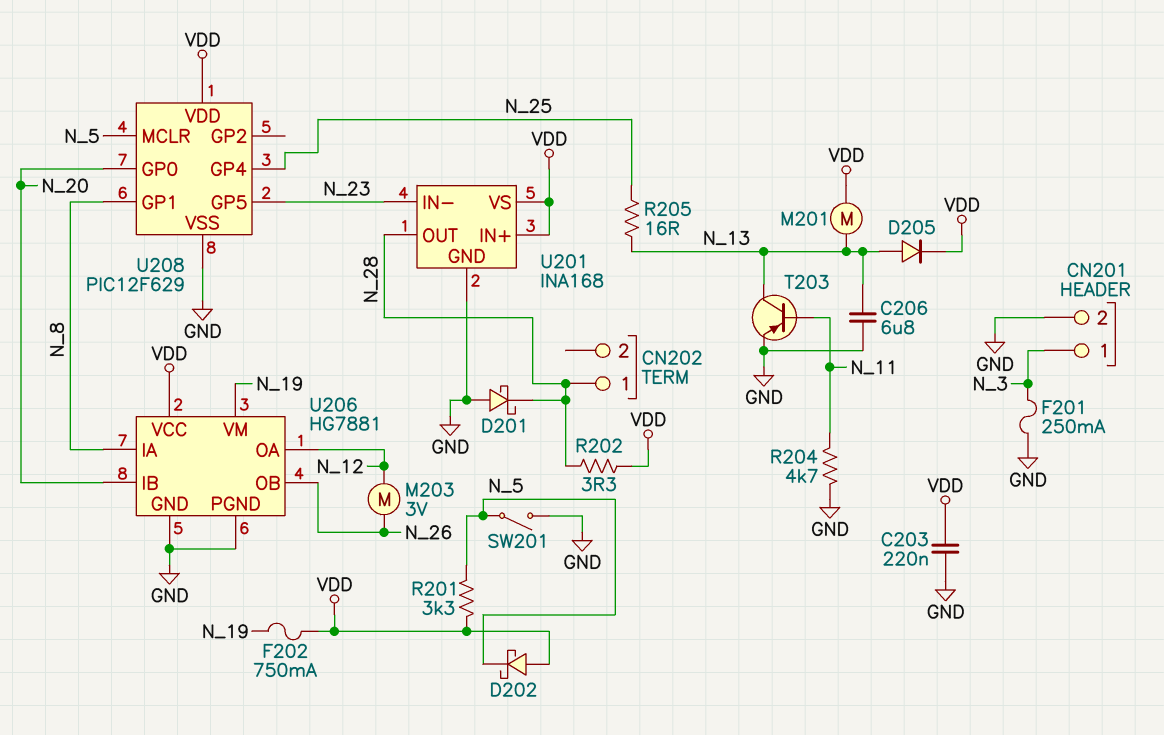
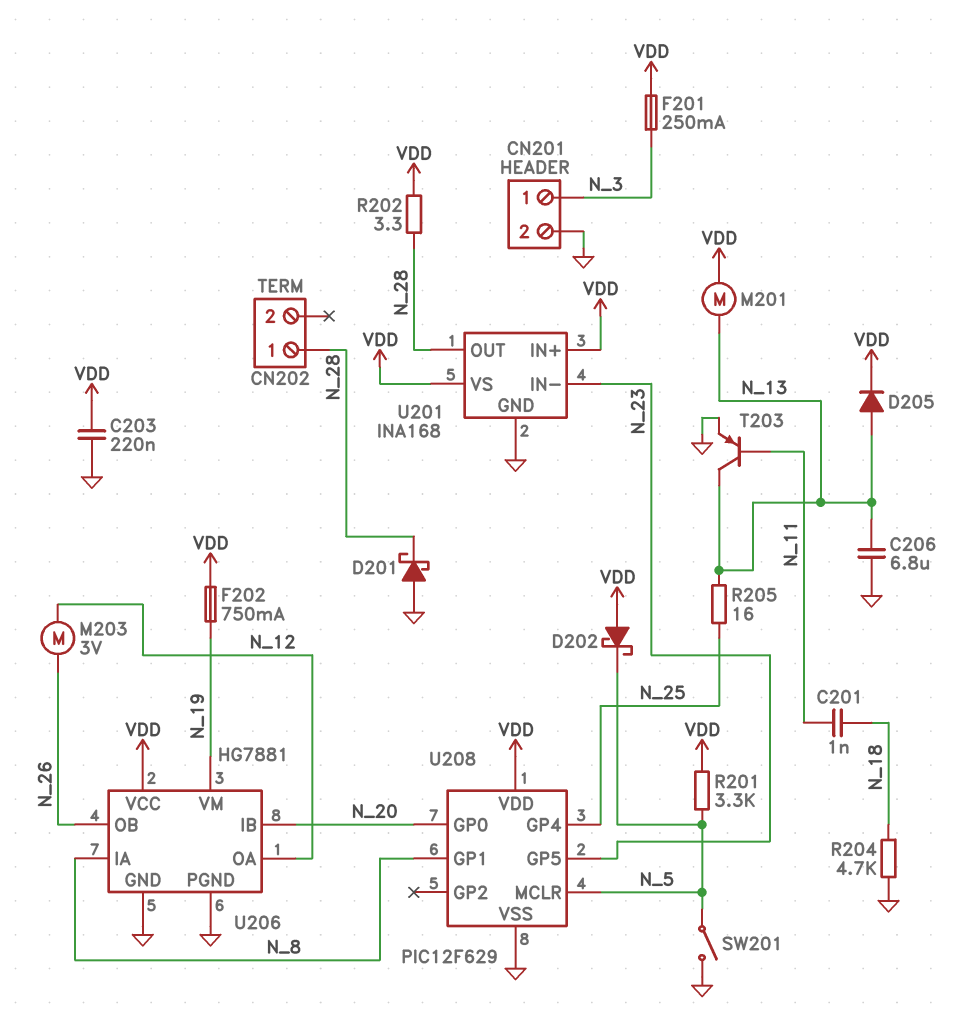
C201: none -> 1nF (N_11, N_18)
F201: 250mA (GND, N_3) -> 250mA (N_3, VDD)
R204: 4.7k (GND, N_11) -> 4.7k (GND, N_18)

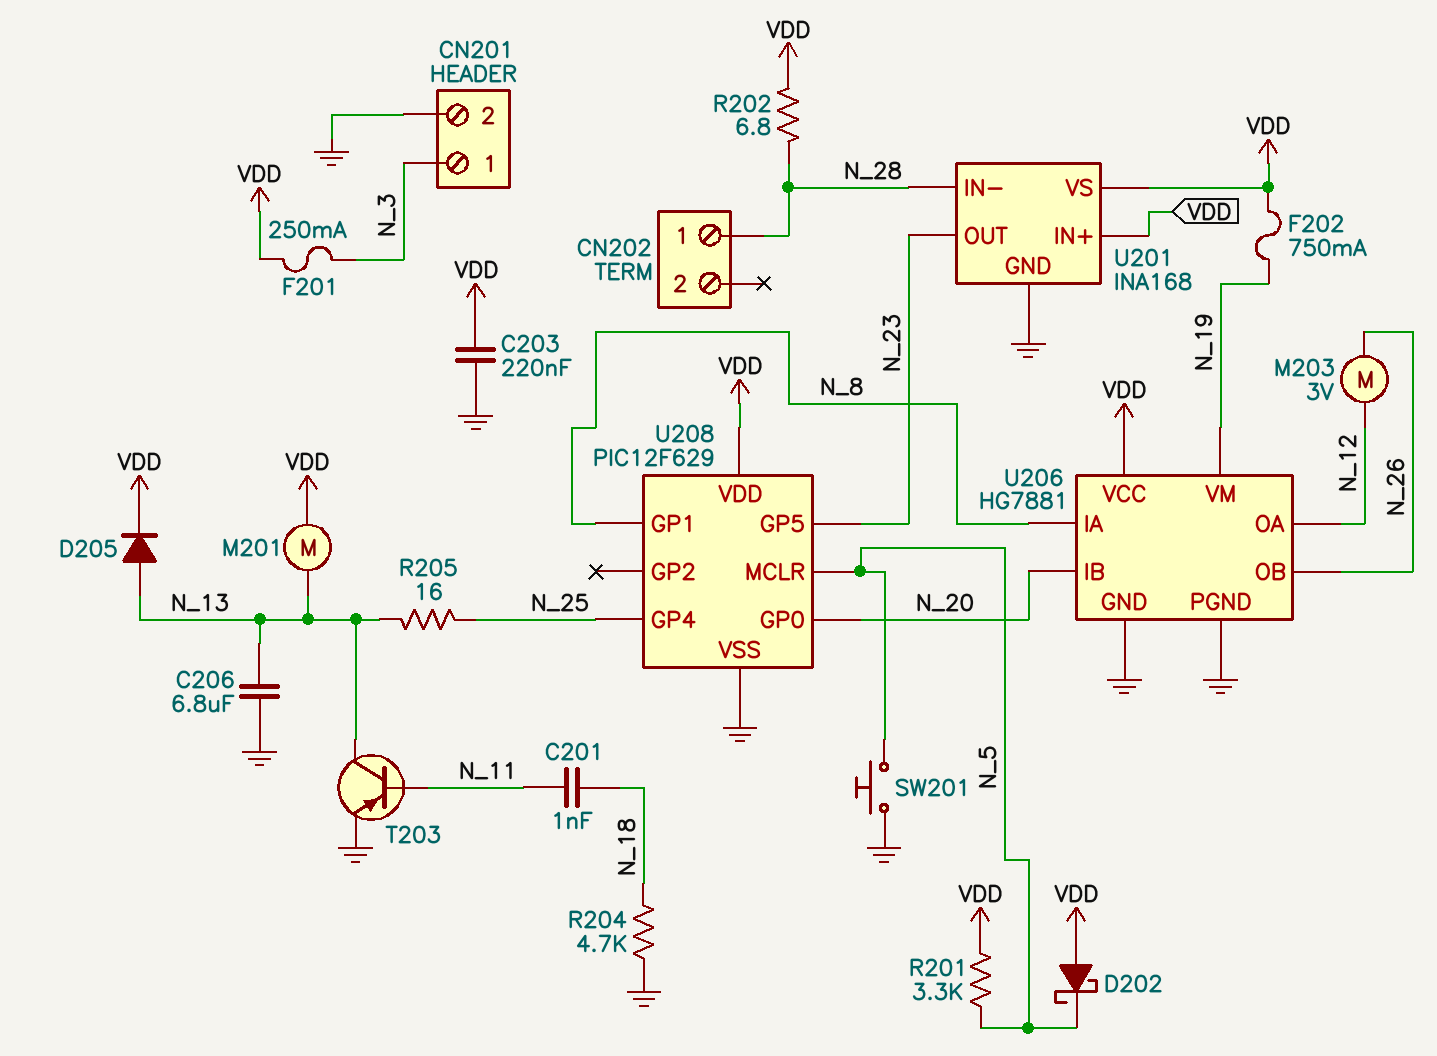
D201: schottky (A GND, K N_28) -> none
R202: 3.3 (N_28, VDD) -> 6.8 (N_28, VDD)
SW201: switch (GND, N_5) -> button (GND, N_5)
U201 pin IN-: N_23 -> N_28
U201 pin OUT: N_28 -> N_23

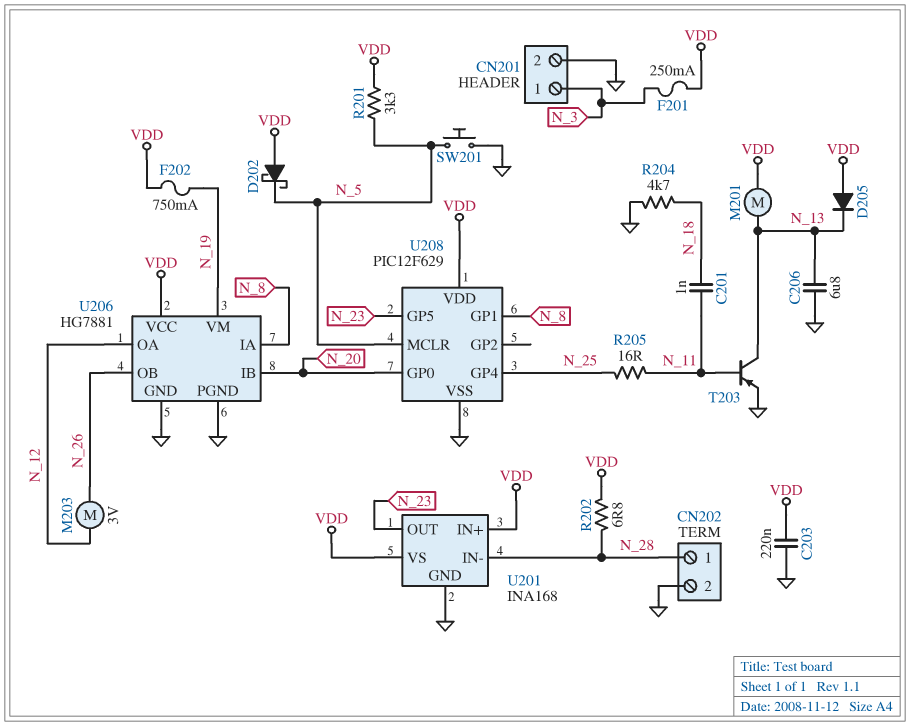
CN202 pin 2: none -> GND
D205: diode (A N_13, K VDD) -> diode (A VDD, K N_13)
R205: 16 (N_13, N_25) -> 16 (N_11, N_25)

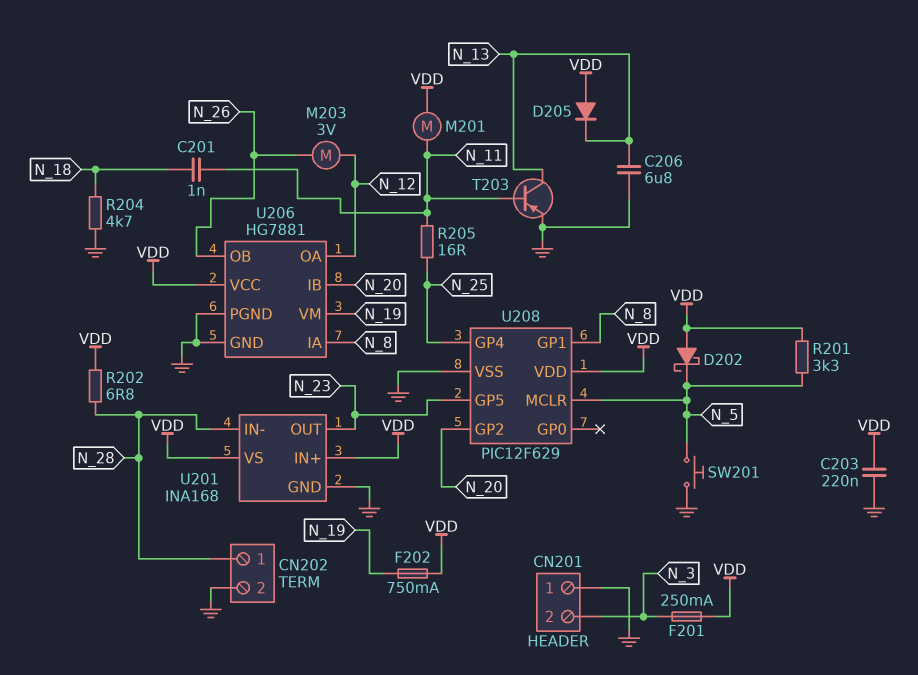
CN201 pin 1: N_3 -> GND
CN201 pin 2: GND -> N_3
M201: motor (N_13, VDD) -> motor (N_11, VDD)
U208 pin GP0: N_20 -> none
U208 pin GP2: none -> N_20

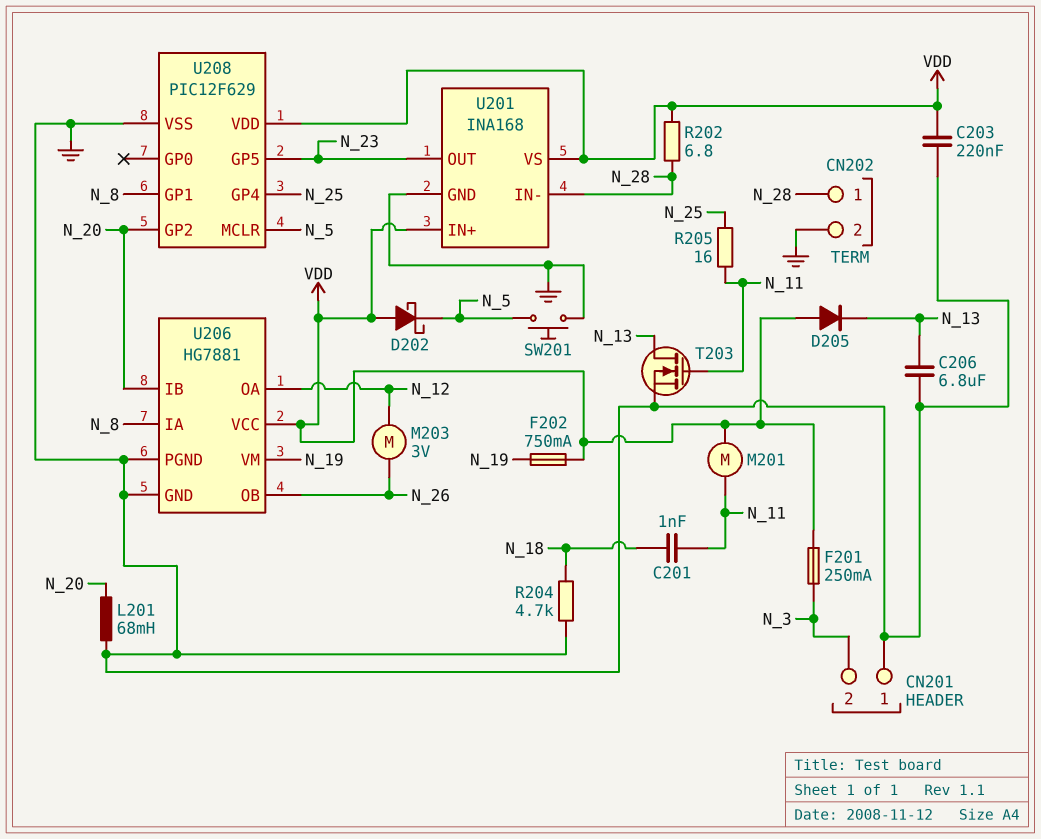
L201: none -> 68mH (GND, N_20)
R201: 3.3k (N_5, VDD) -> none
T203: PNP (B N_11, C N_13, E GND) -> NMOS (G N_11, D N_13, S GND)

